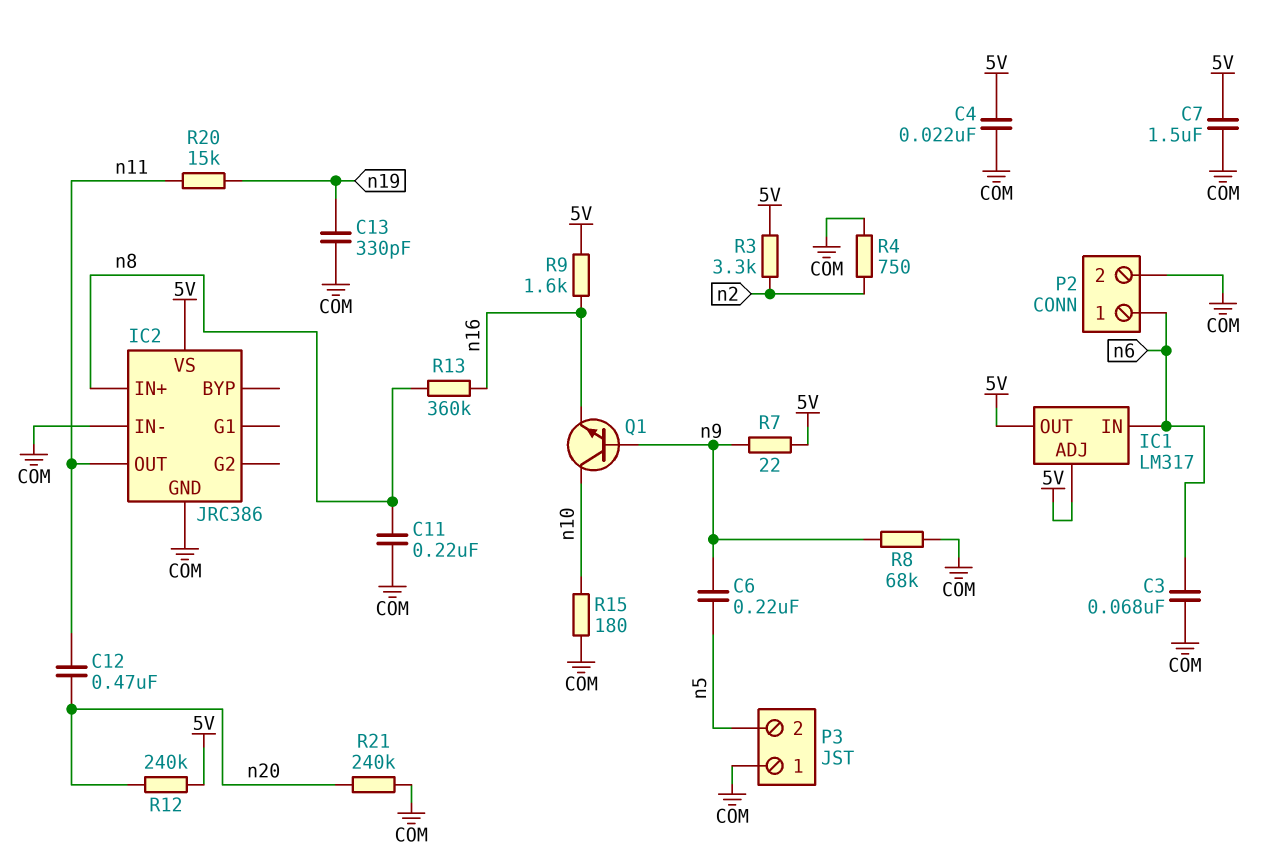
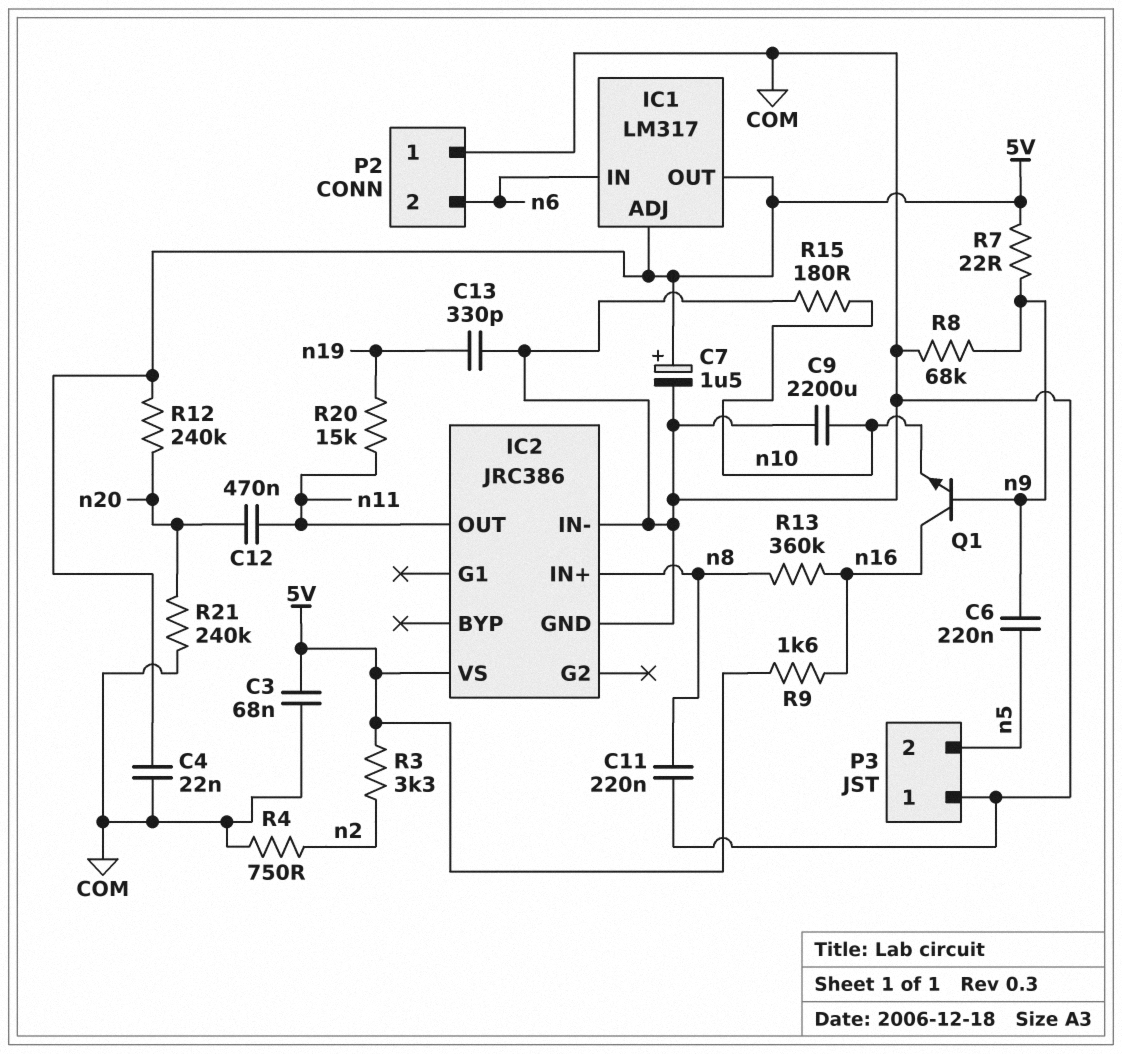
C3: 68nF (COM, n6) -> 68nF (5V, COM)
C7: 1.5uF (5V, COM) -> 1.5uF (plus 5V, minus COM)
C9: none -> 2200uF (COM, n10)
P2 pin 1: n6 -> COM
P2 pin 2: COM -> n6
Q1: NPN (B n9, C n10, E n16) -> NPN (B n9, C n16, E n10)

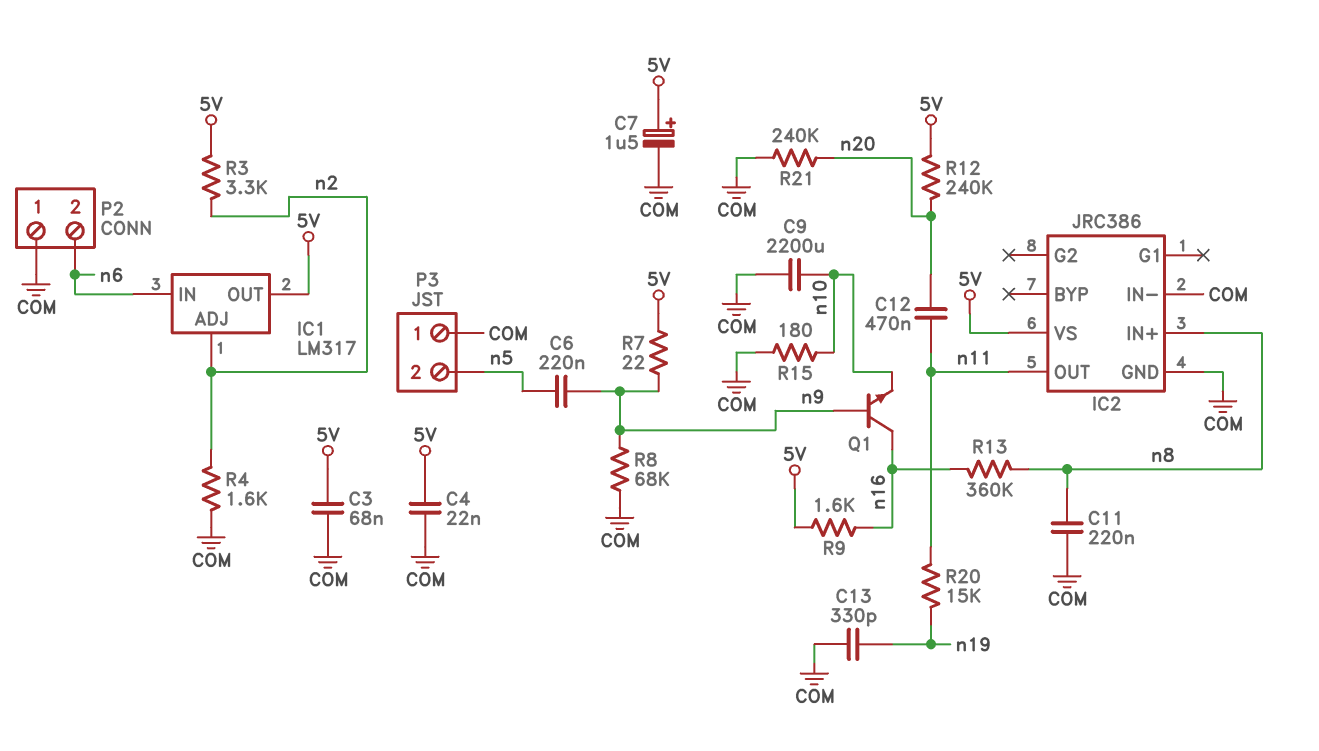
IC1 pin ADJ: 5V -> n2
R4: 750 (COM, n2) -> 1.6k (COM, n2)

